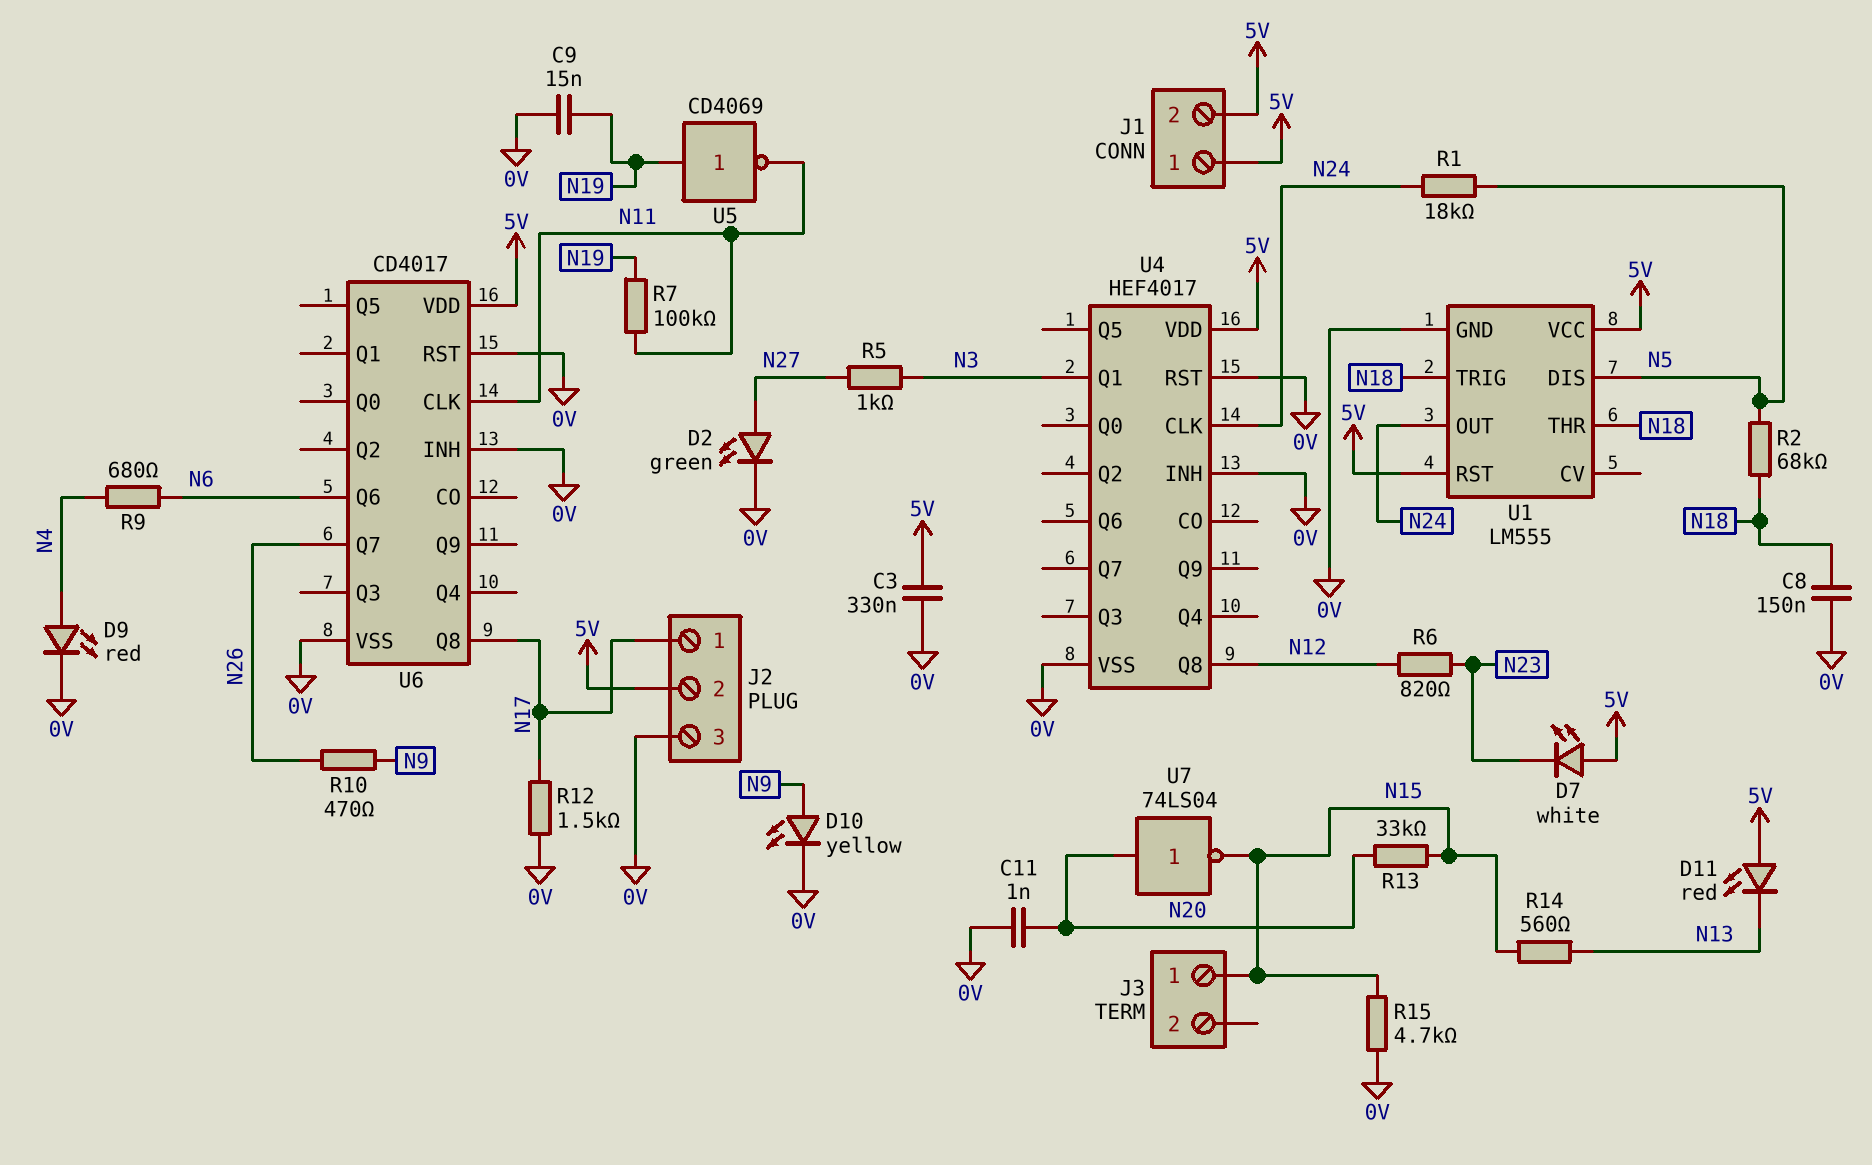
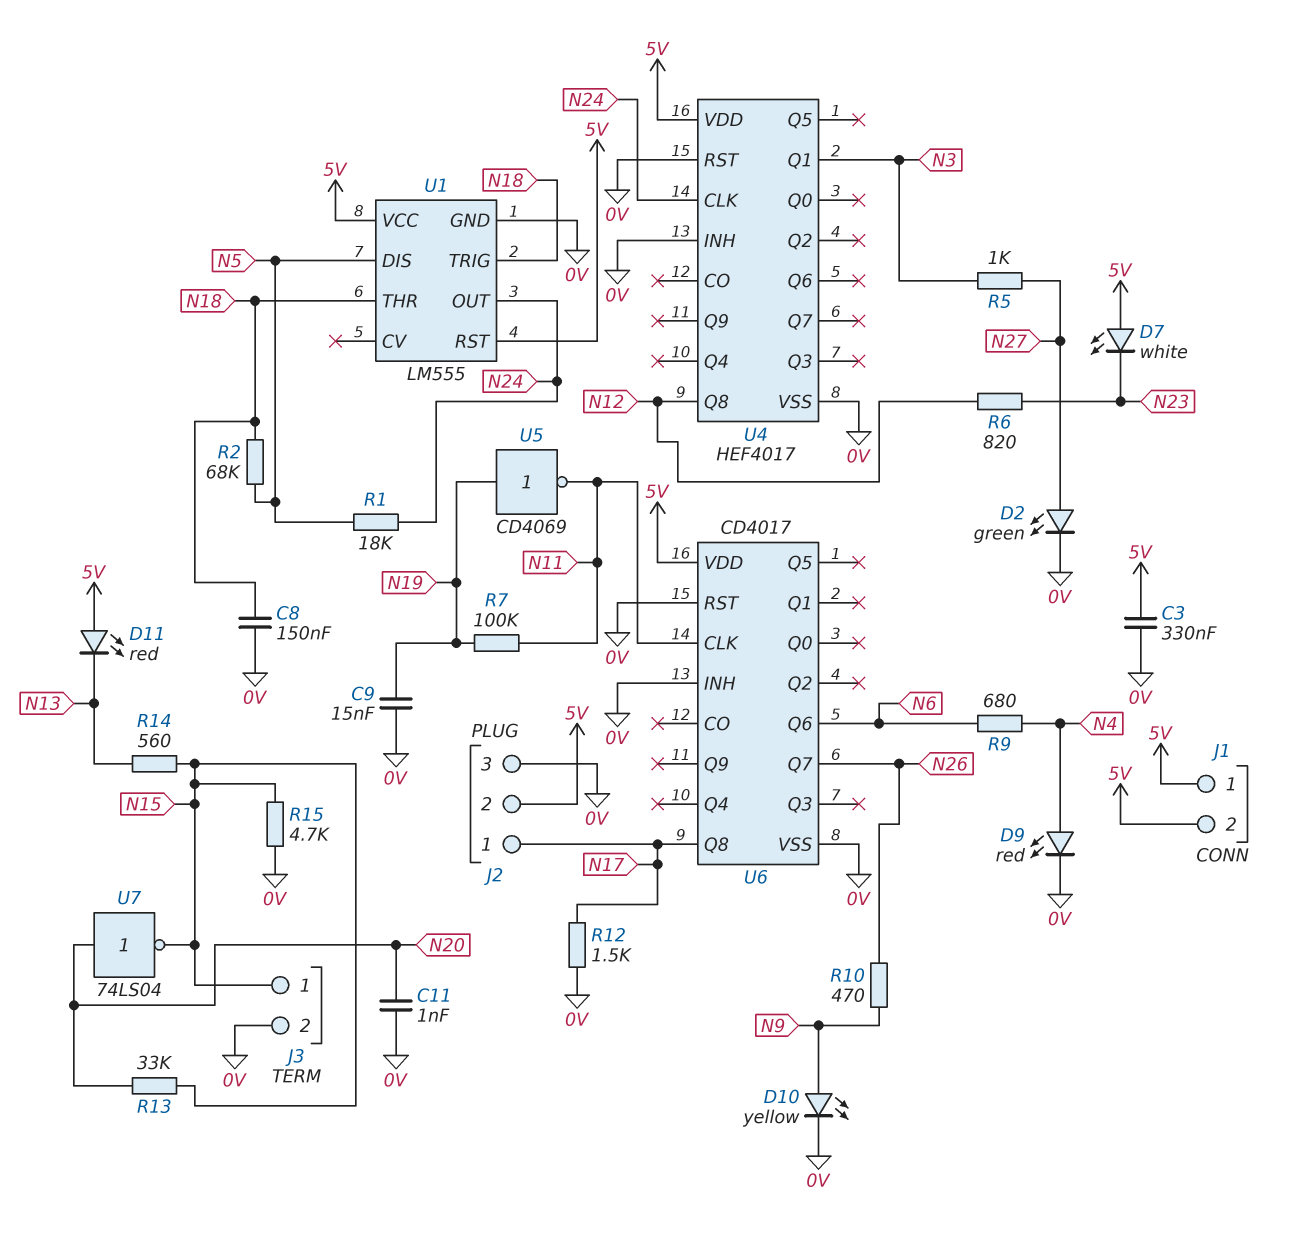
J3 pin 2: none -> 0V

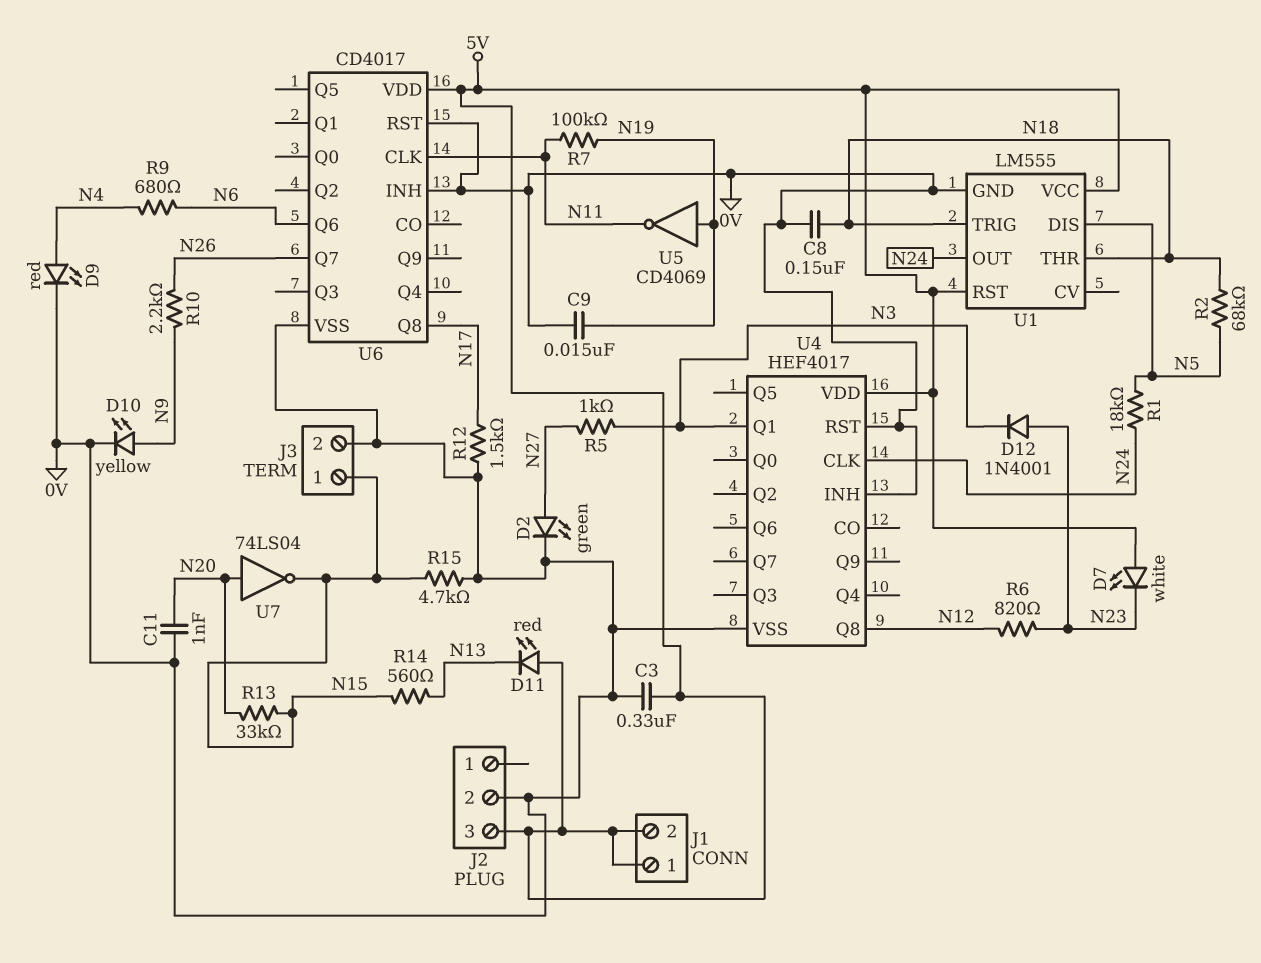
D12: none -> diode 1N4001 (A N23, K N3)
J2 pin 1: N17 -> none
J2 pin 2: 5V -> 0V
J2 pin 3: 0V -> 5V
R10: 470 (N9, N26) -> 2.2k (N9, N26)

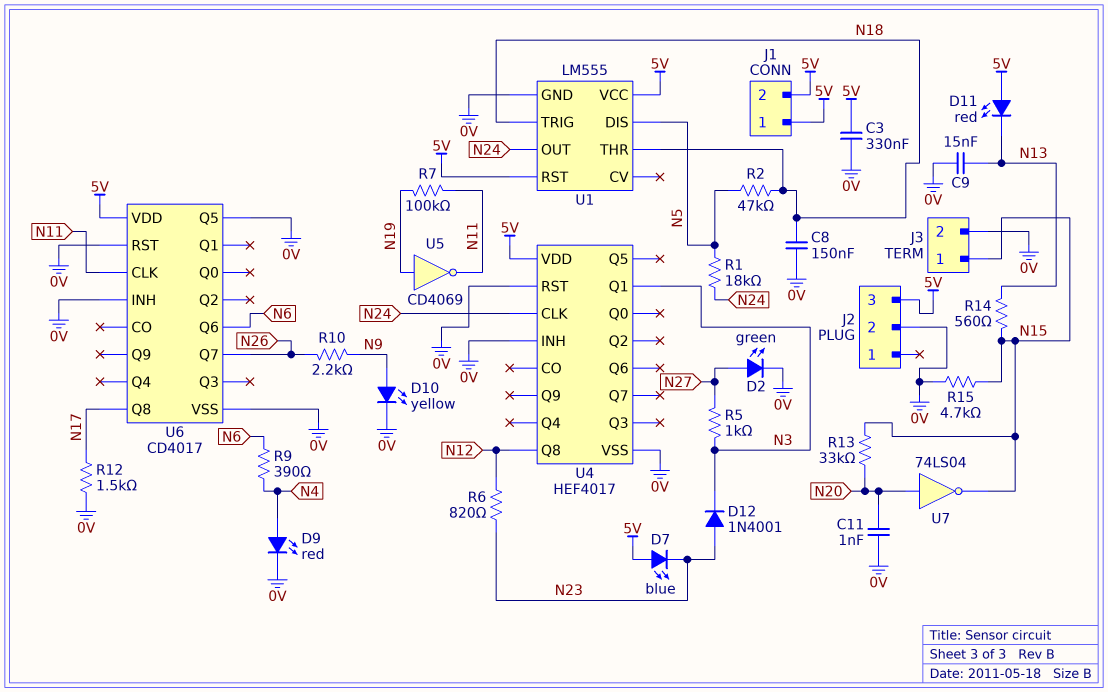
C9: 15nF (0V, N19) -> 15nF (0V, N13)
D7: LED white (A 5V, K N23) -> LED blue (A 5V, K N23)
R2: 68k (N5, N18) -> 47k (N5, N18)
R9: 680 (N4, N6) -> 390 (N4, N6)
U6 pin Q5: none -> 0V

